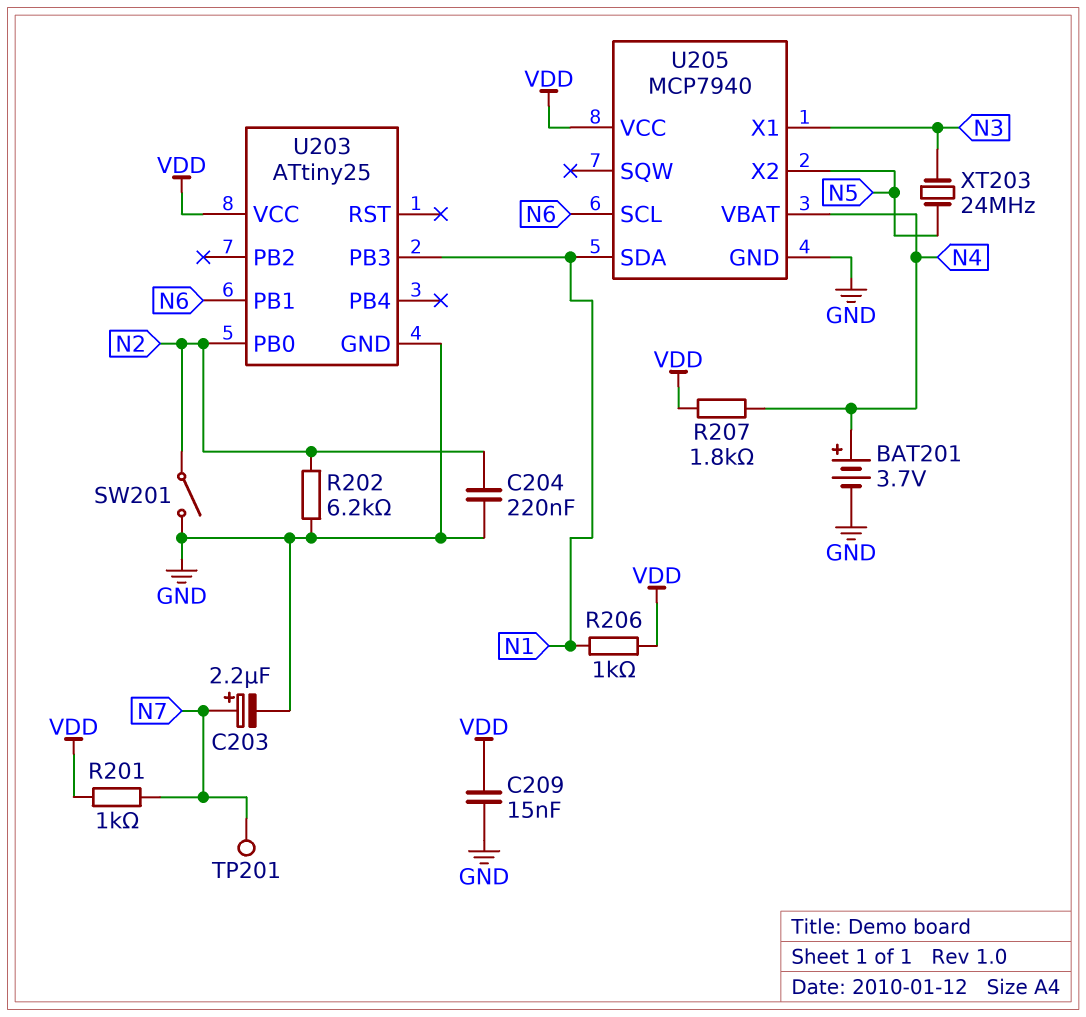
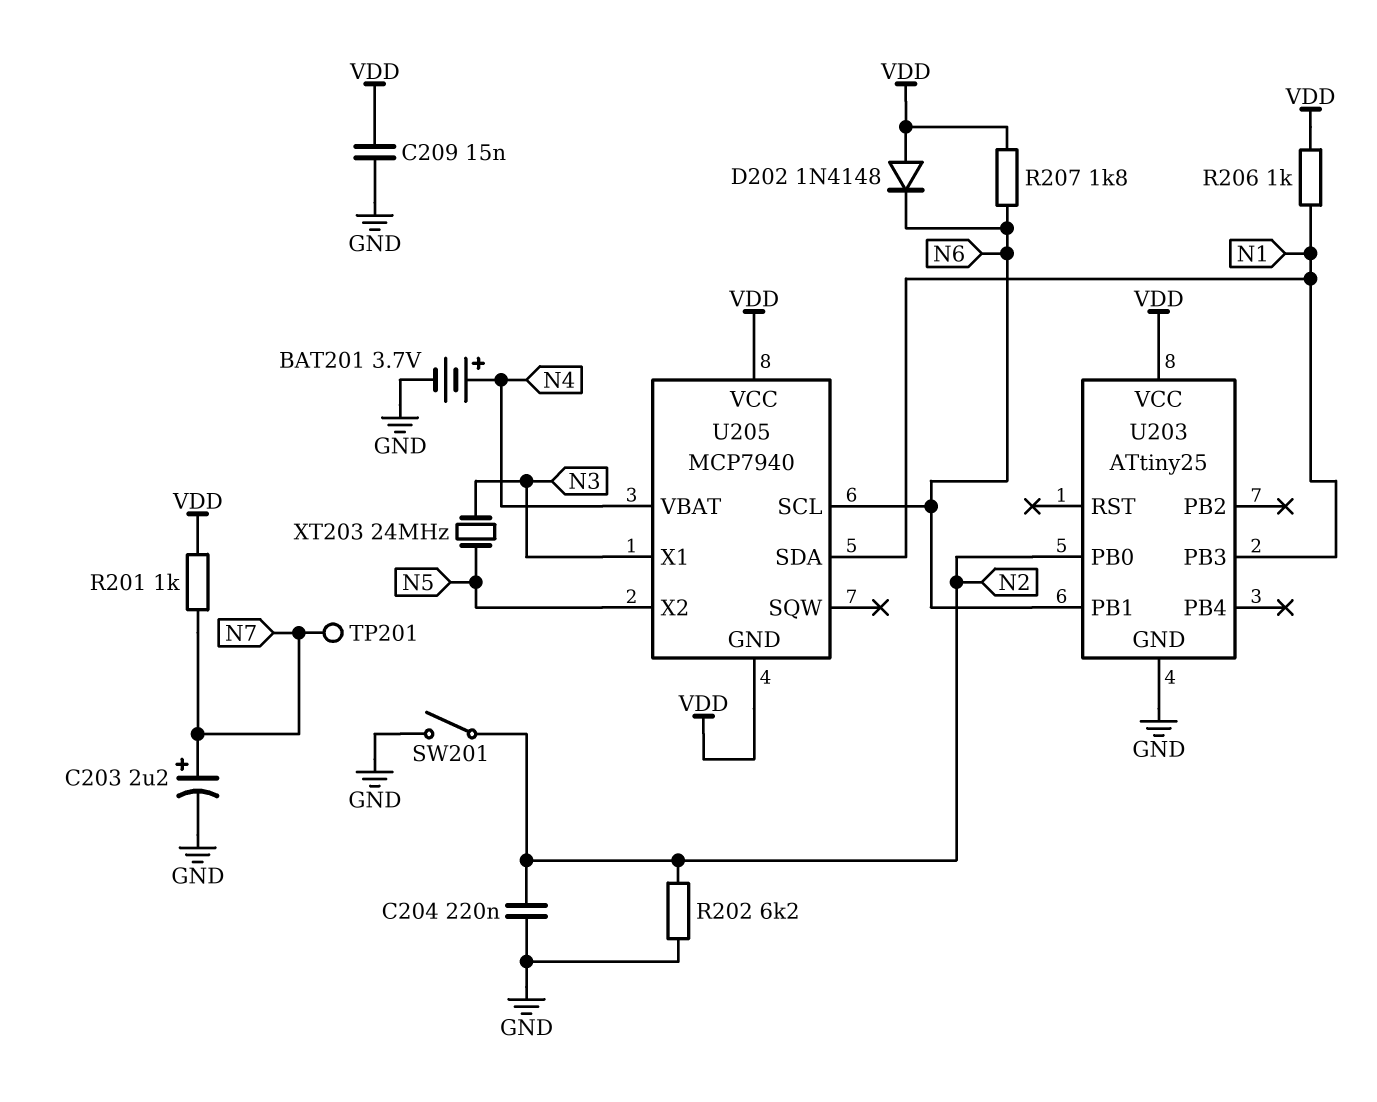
D202: none -> diode 1N4148 (A VDD, K N6)
R207: 1.8k (N4, VDD) -> 1.8k (N6, VDD)
U205 pin GND: GND -> VDD

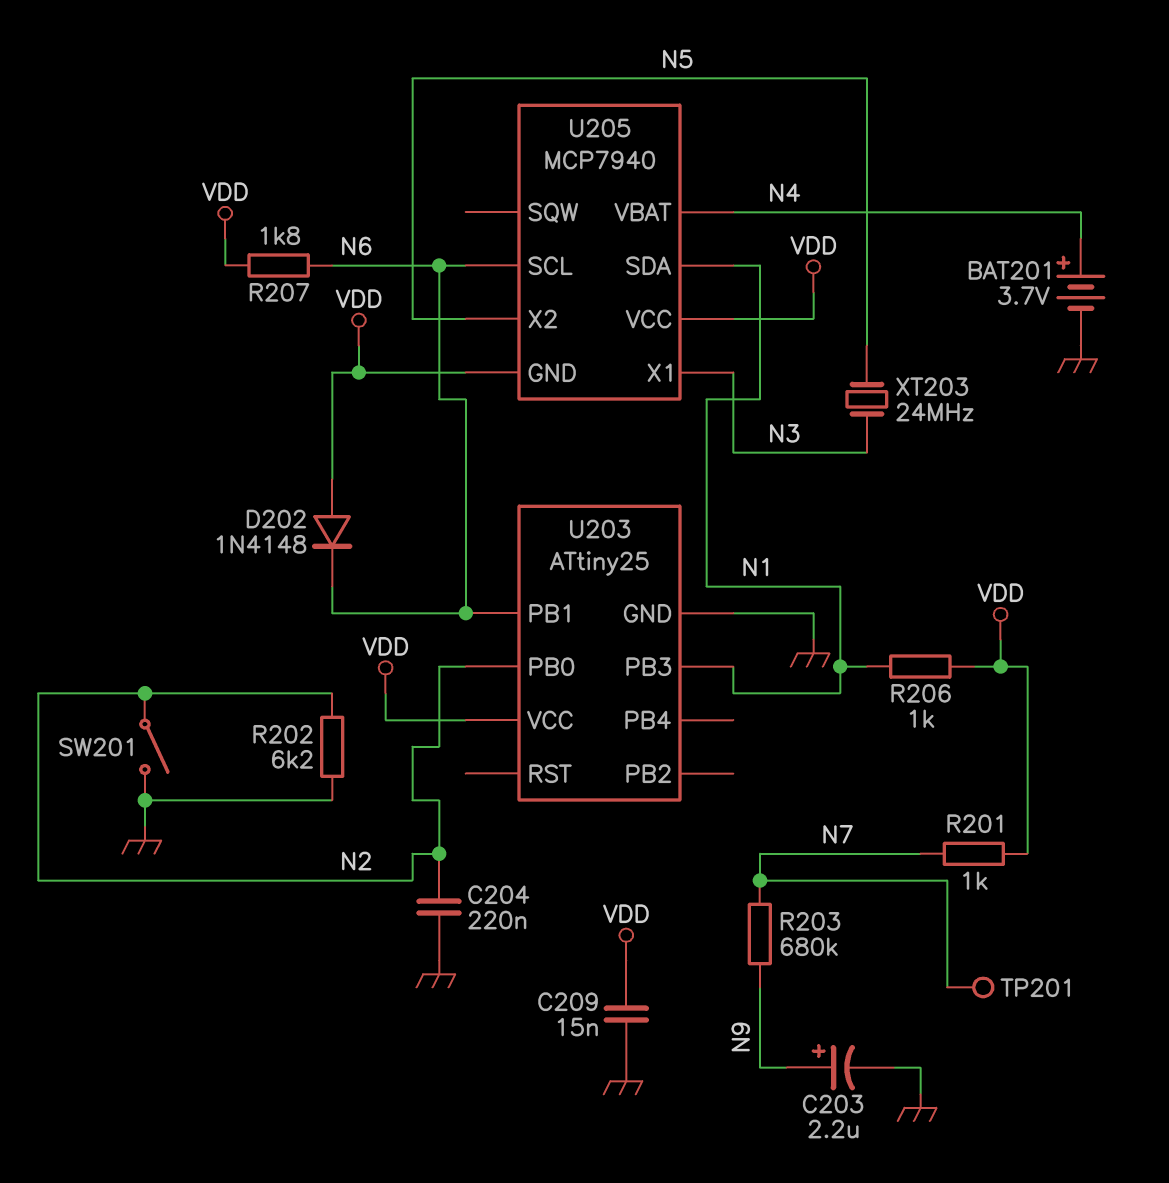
C203: 2.2uF (plus N7, minus GND) -> 2.2uF (plus N9, minus GND)
R203: none -> 680k (N7, N9)

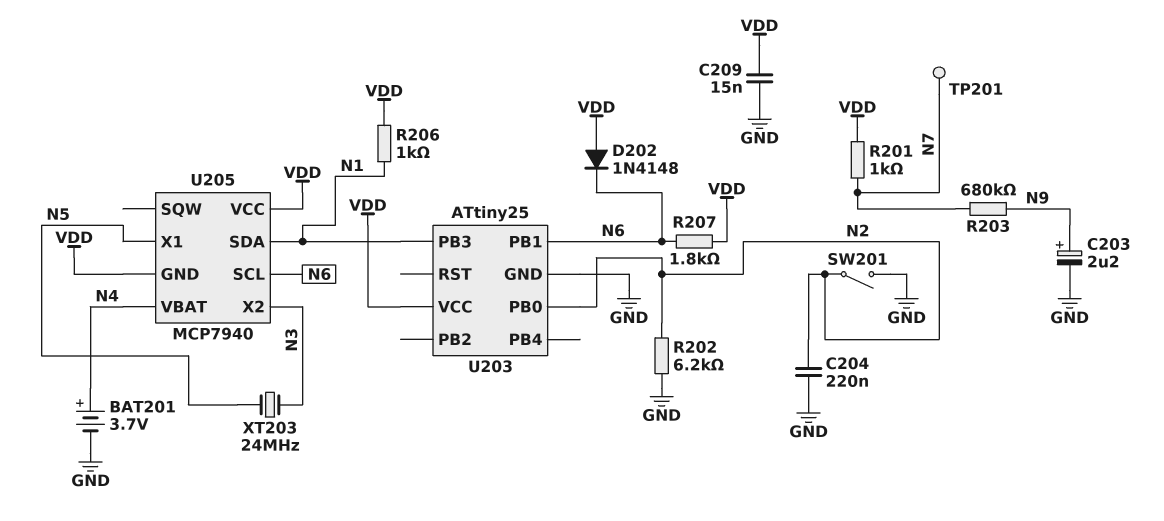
U205 pin X1: N3 -> N5
U205 pin X2: N5 -> N3

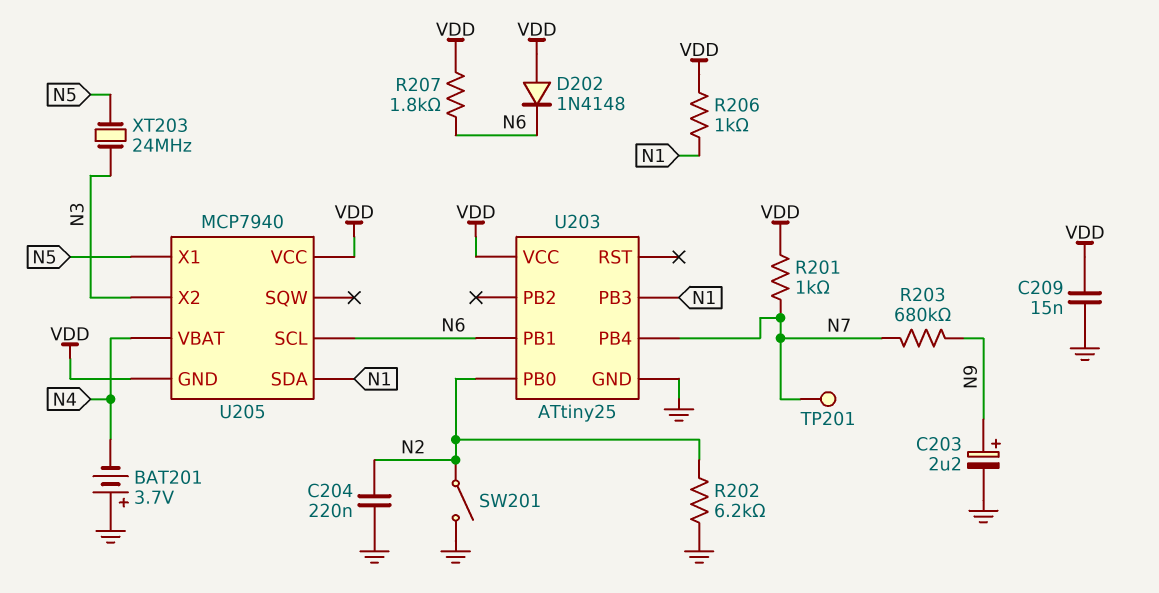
BAT201: 3.7V (plus N4, minus GND) -> 3.7V (plus GND, minus N4)
U203 pin PB4: none -> N7

